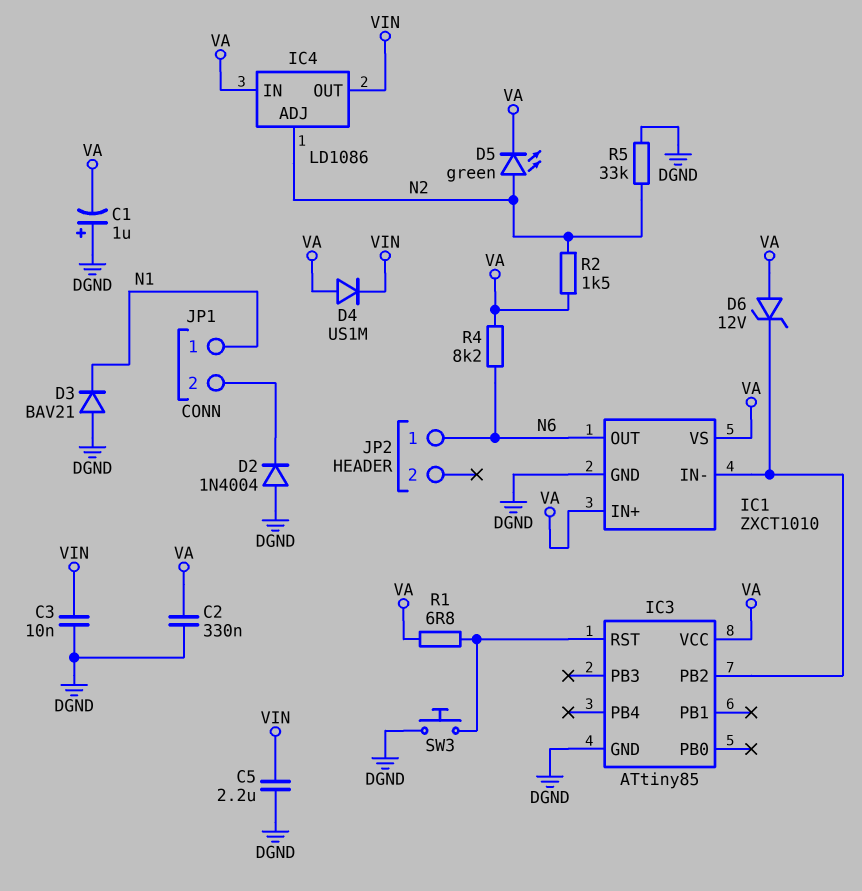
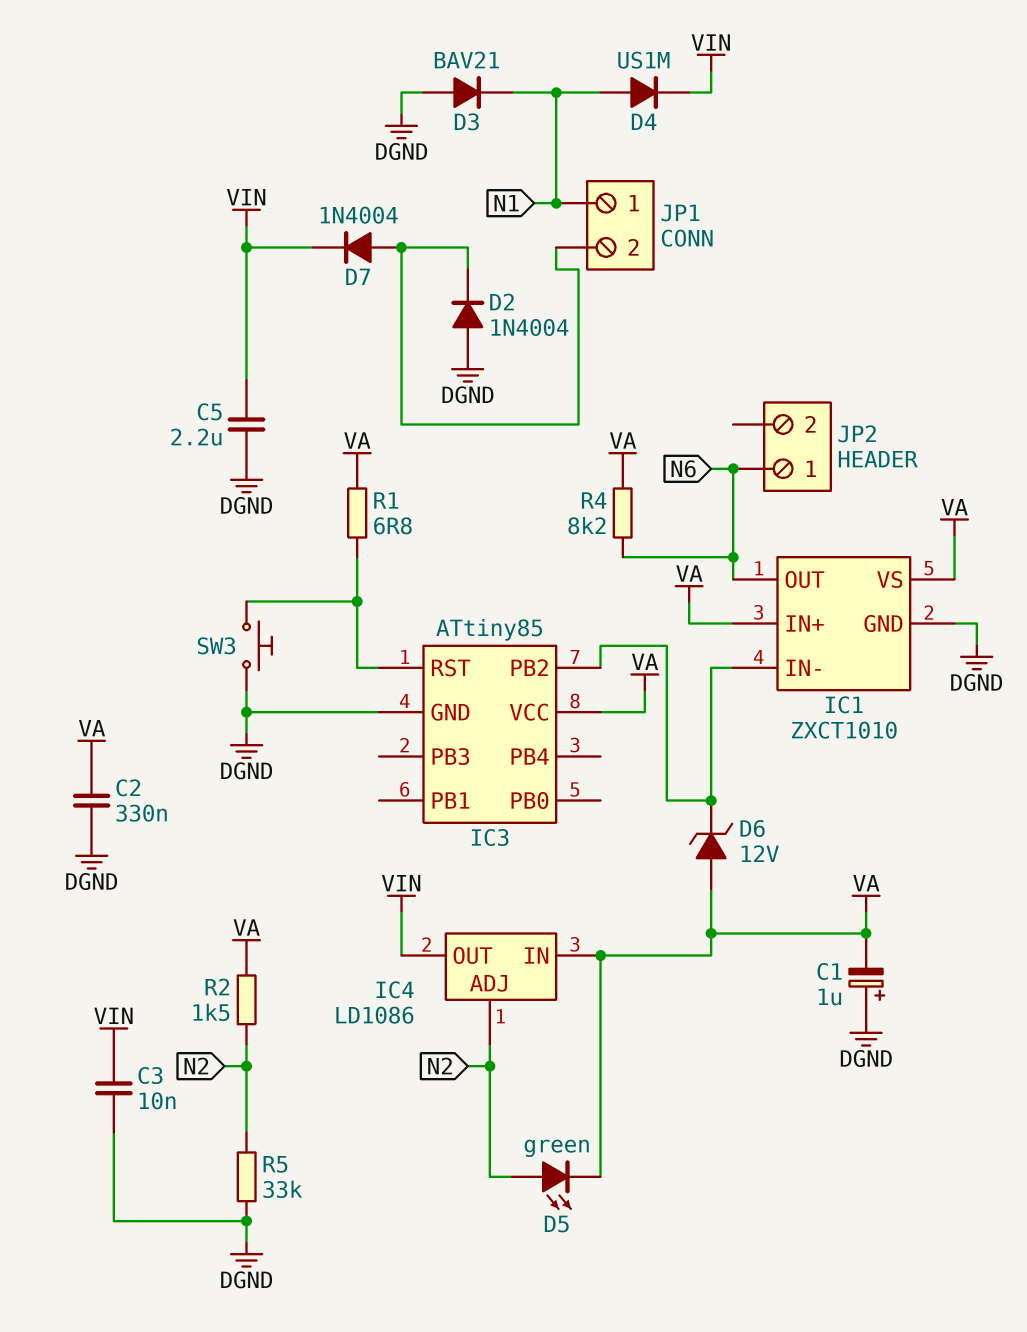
D4: diode US1M (A VA, K VIN) -> diode US1M (A N1, K VIN)
D7: none -> diode 1N4004 (A JP1/2, K VIN)

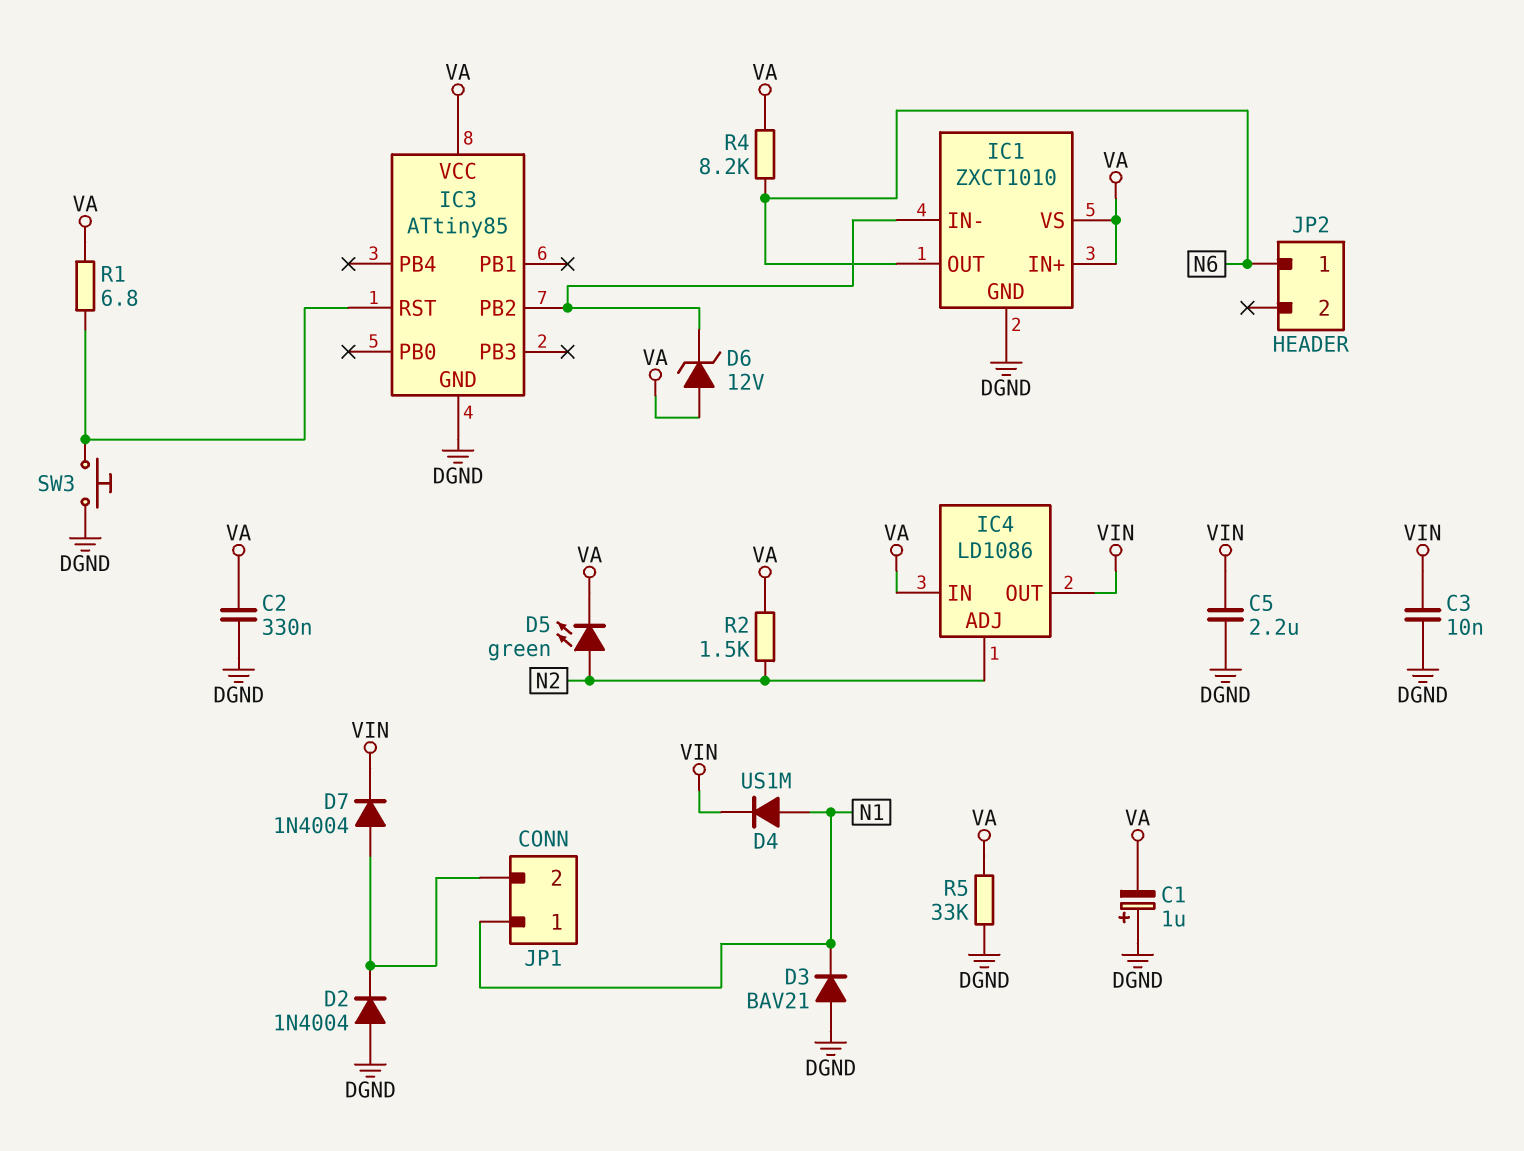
R5: 33k (DGND, N2) -> 33k (DGND, VA)

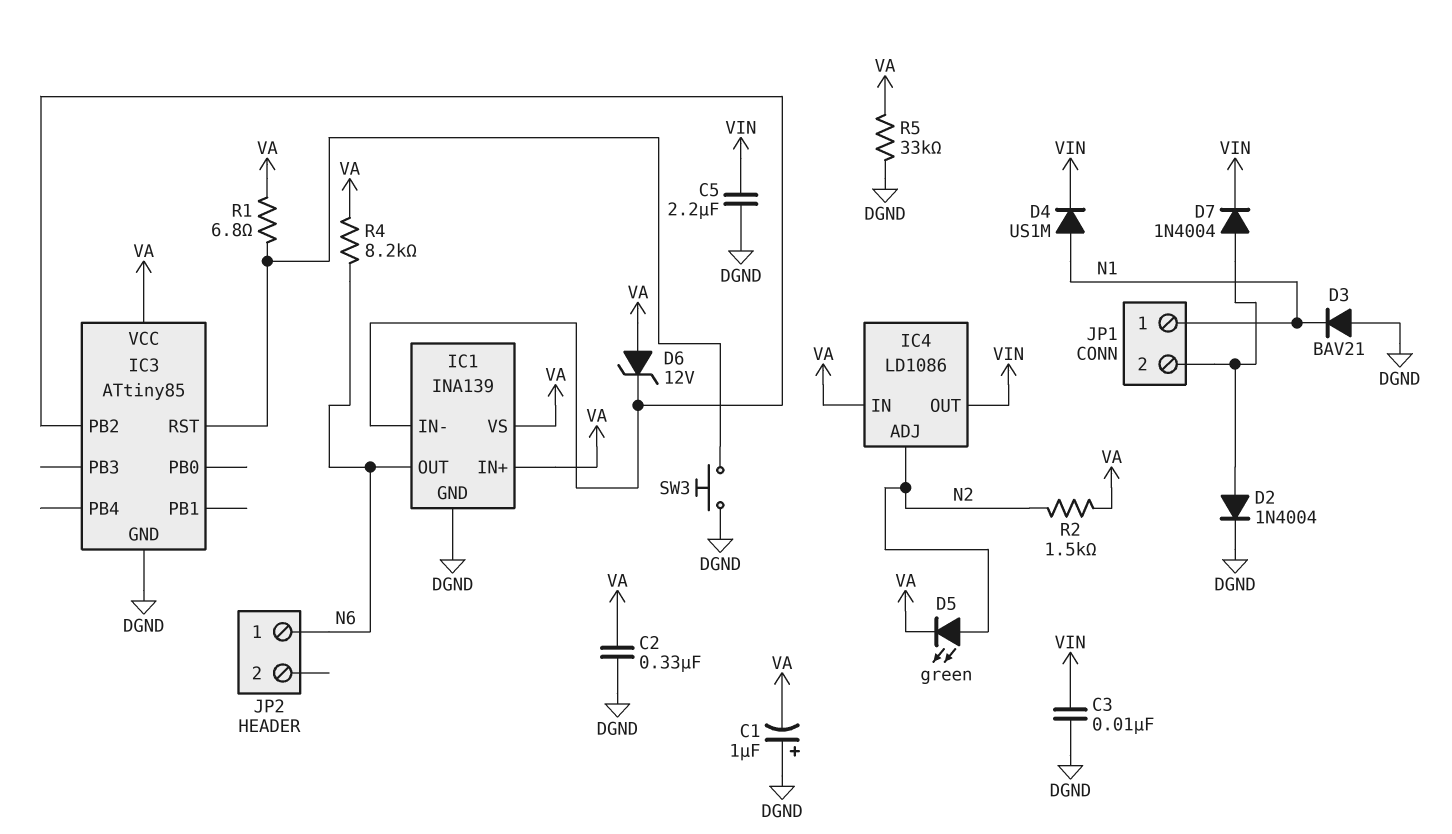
D2: diode 1N4004 (A DGND, K JP1/2) -> diode 1N4004 (A JP1/2, K DGND)
IC1: ZXCT1010 -> INA139

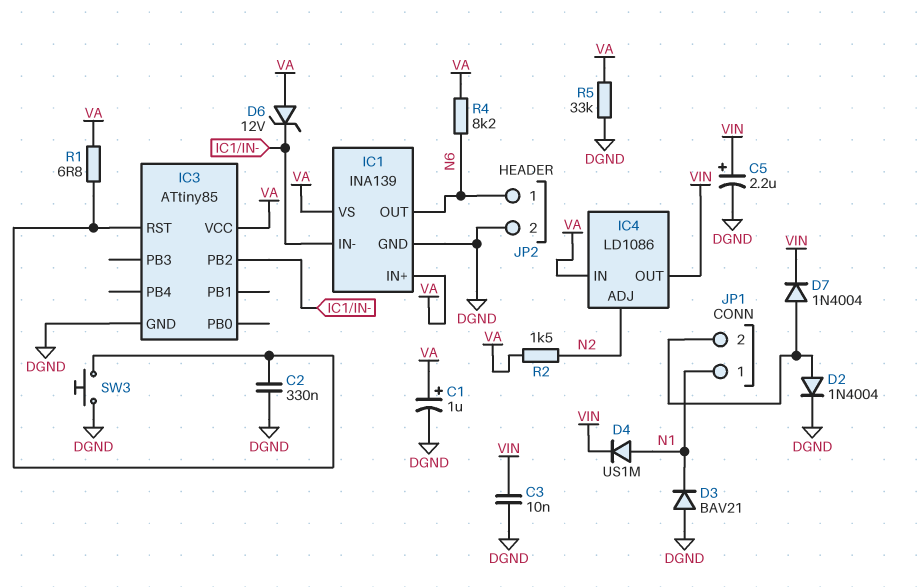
C1: 1uF (plus DGND, minus VA) -> 1uF (plus VA, minus DGND)
C2: 330nF (DGND, VA) -> 330nF (DGND, IC3/RST)
C5: 2.2uF (DGND, VIN) -> 2.2uF (plus VIN, minus DGND)
D5: LED green (A N2, K VA) -> none
JP2 pin 2: none -> DGND

